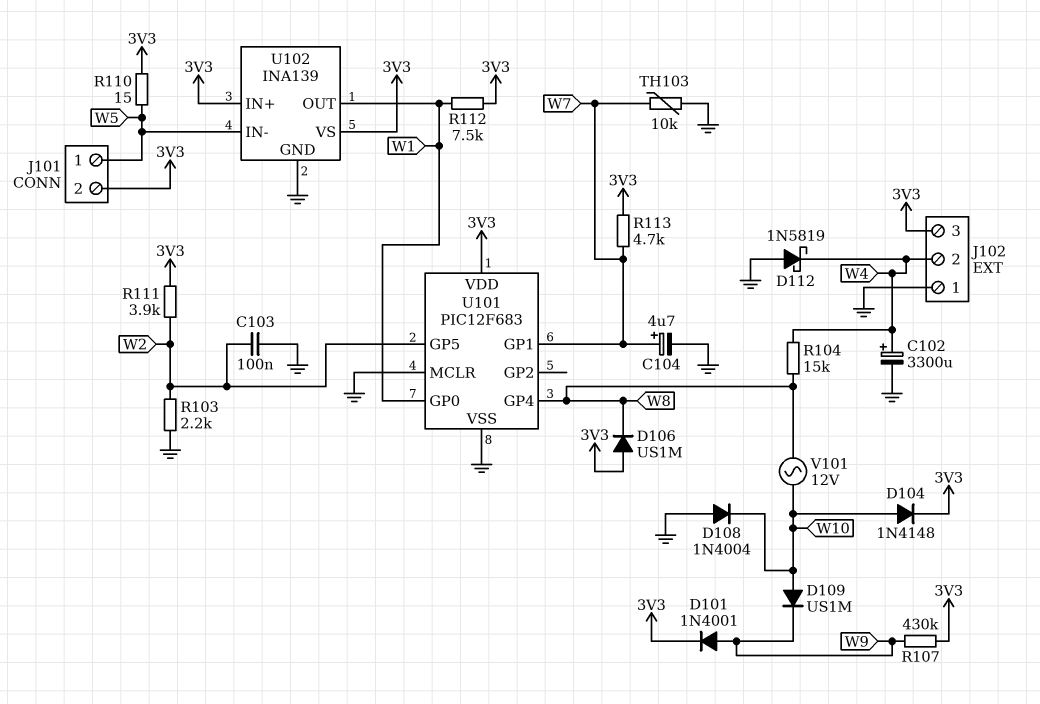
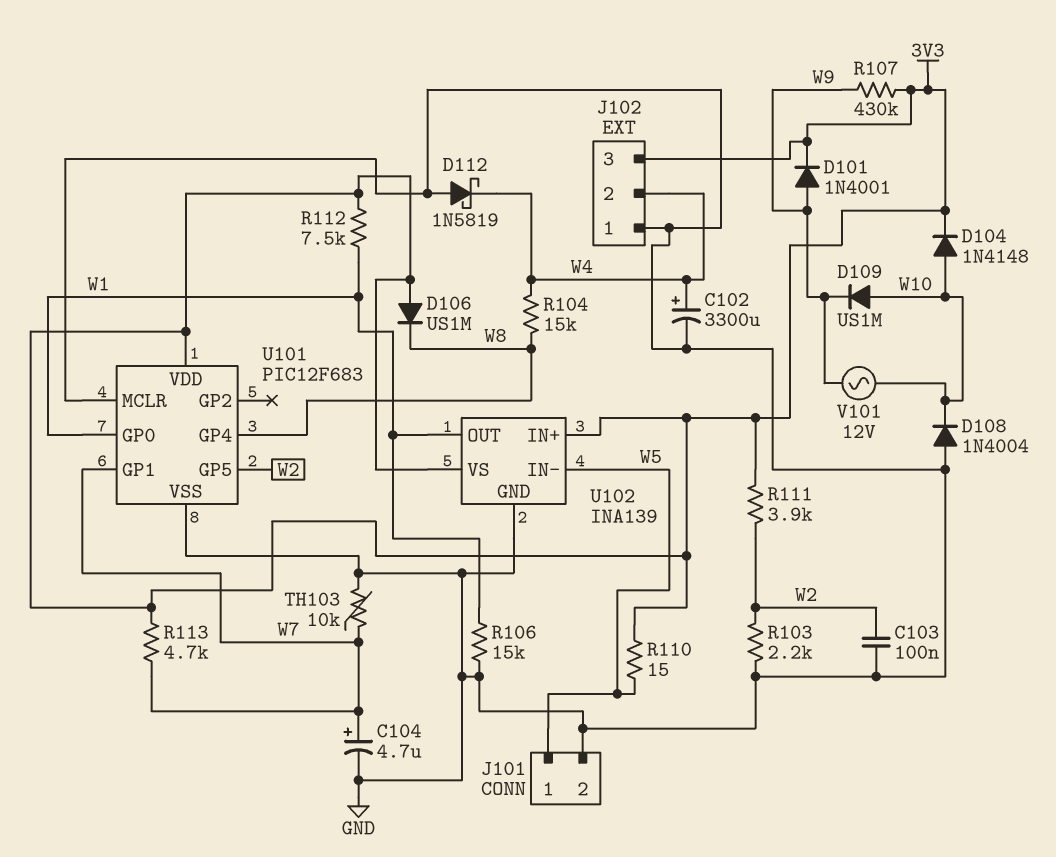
J101 pin 2: 3V3 -> GND
R106: none -> 15k (GND, W1)
V101: AC 12V (W8, W10) -> AC 12V (W9, W10)

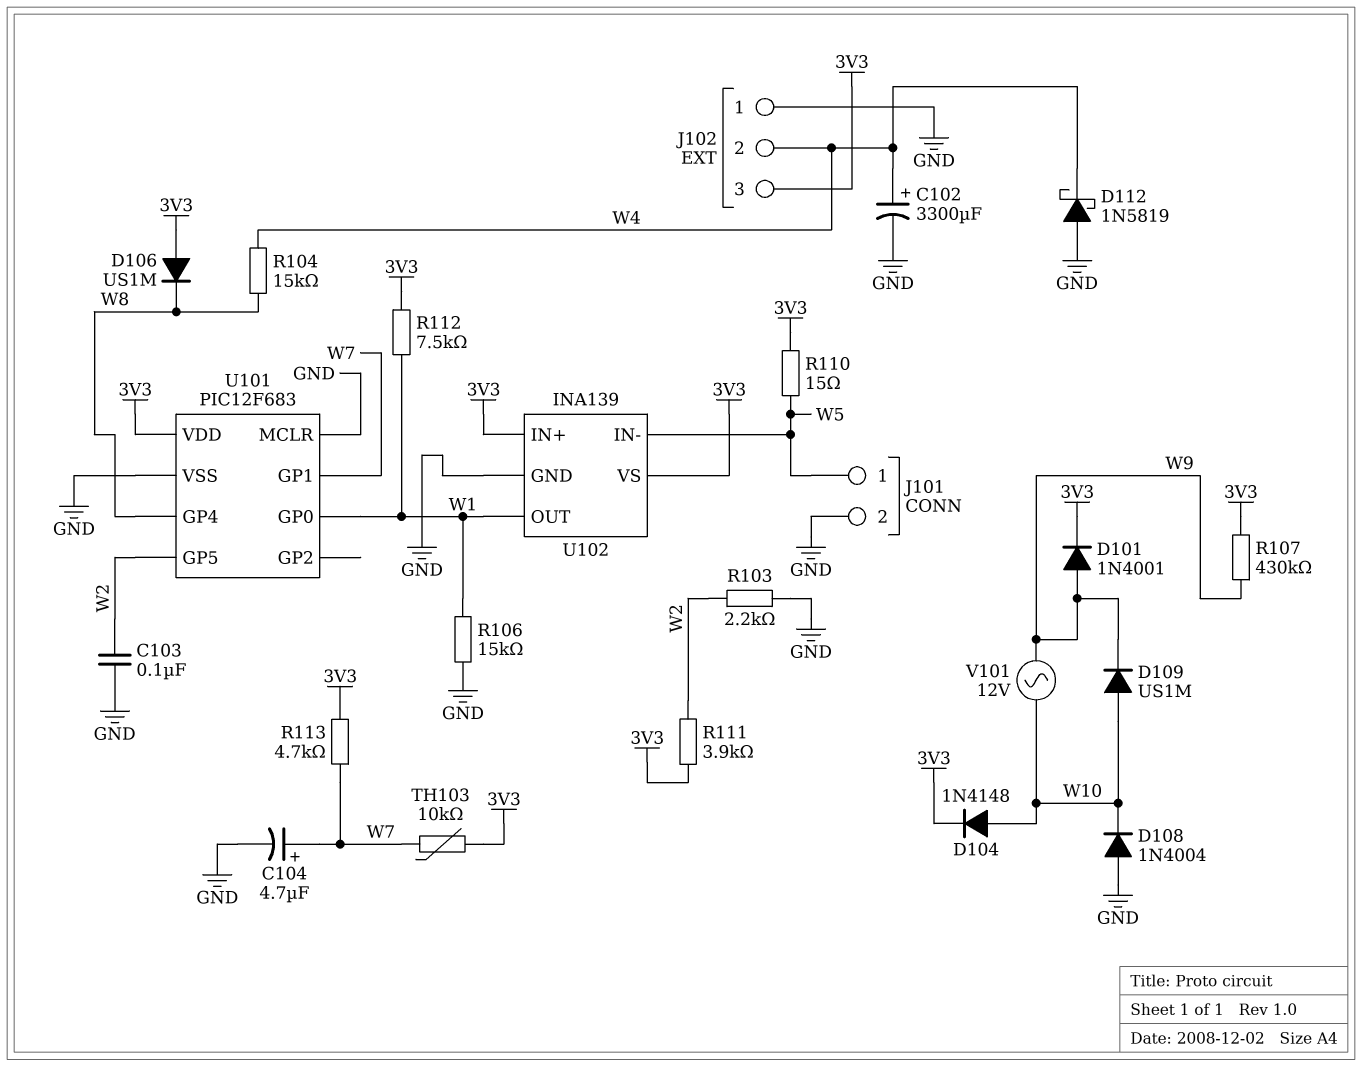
TH103: 10k (GND, W7) -> 10k (3V3, W7)

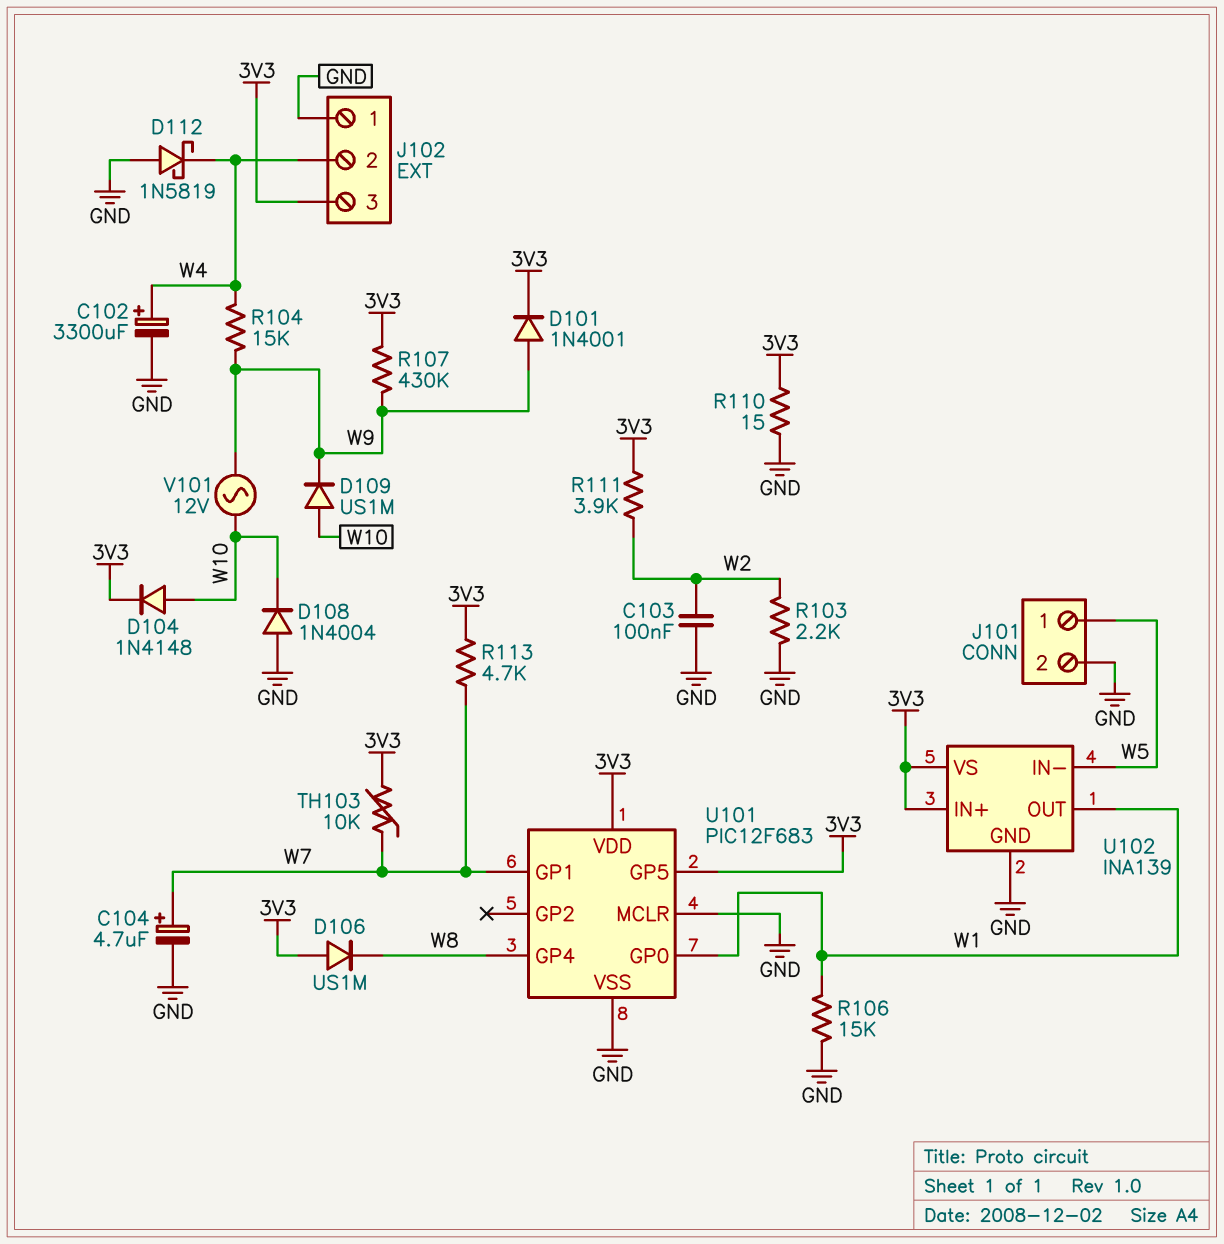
R104: 15k (W4, W8) -> 15k (W4, W9)
R110: 15 (3V3, W5) -> 15 (3V3, GND)
R112: 7.5k (3V3, W1) -> none
U101 pin GP5: W2 -> 3V3

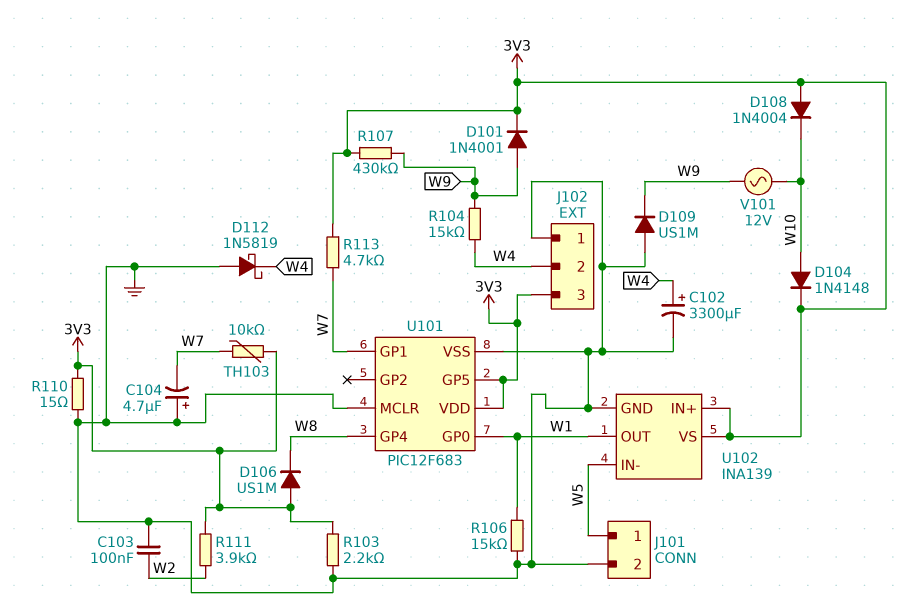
C104: 4.7uF (plus W7, minus GND) -> 4.7uF (plus GND, minus W7)
D108: diode 1N4004 (A GND, K W10) -> diode 1N4004 (A 3V3, K W10)
D109: diode US1M (A W10, K W9) -> diode US1M (A GND, K W9)
R103: 2.2k (GND, W2) -> 2.2k (3V3, GND)

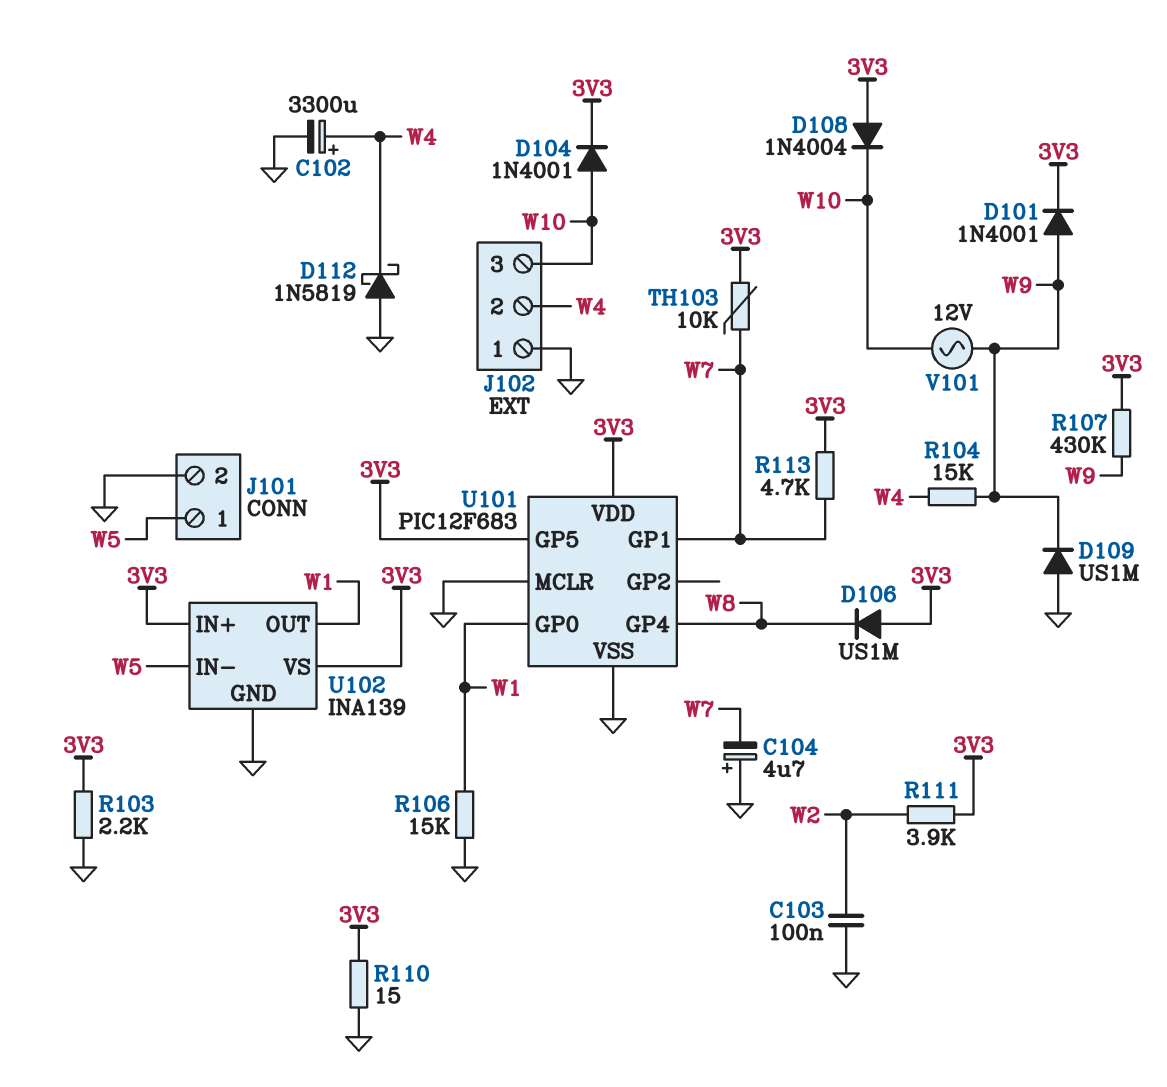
D104: diode 1N4148 (A W10, K 3V3) -> diode 1N4001 (A W10, K 3V3)
J102 pin 3: 3V3 -> W10

